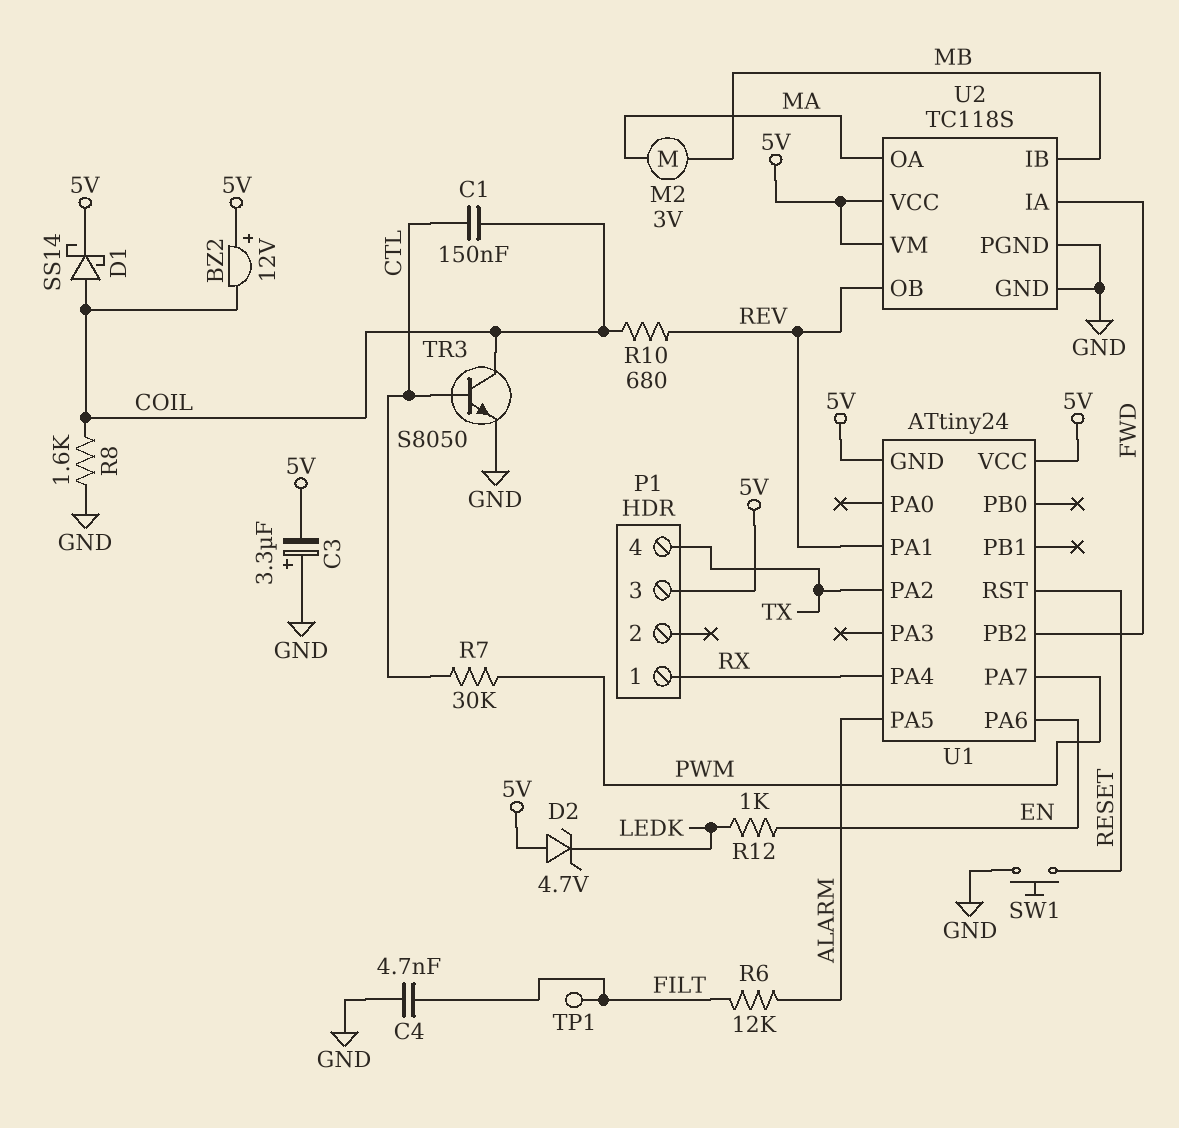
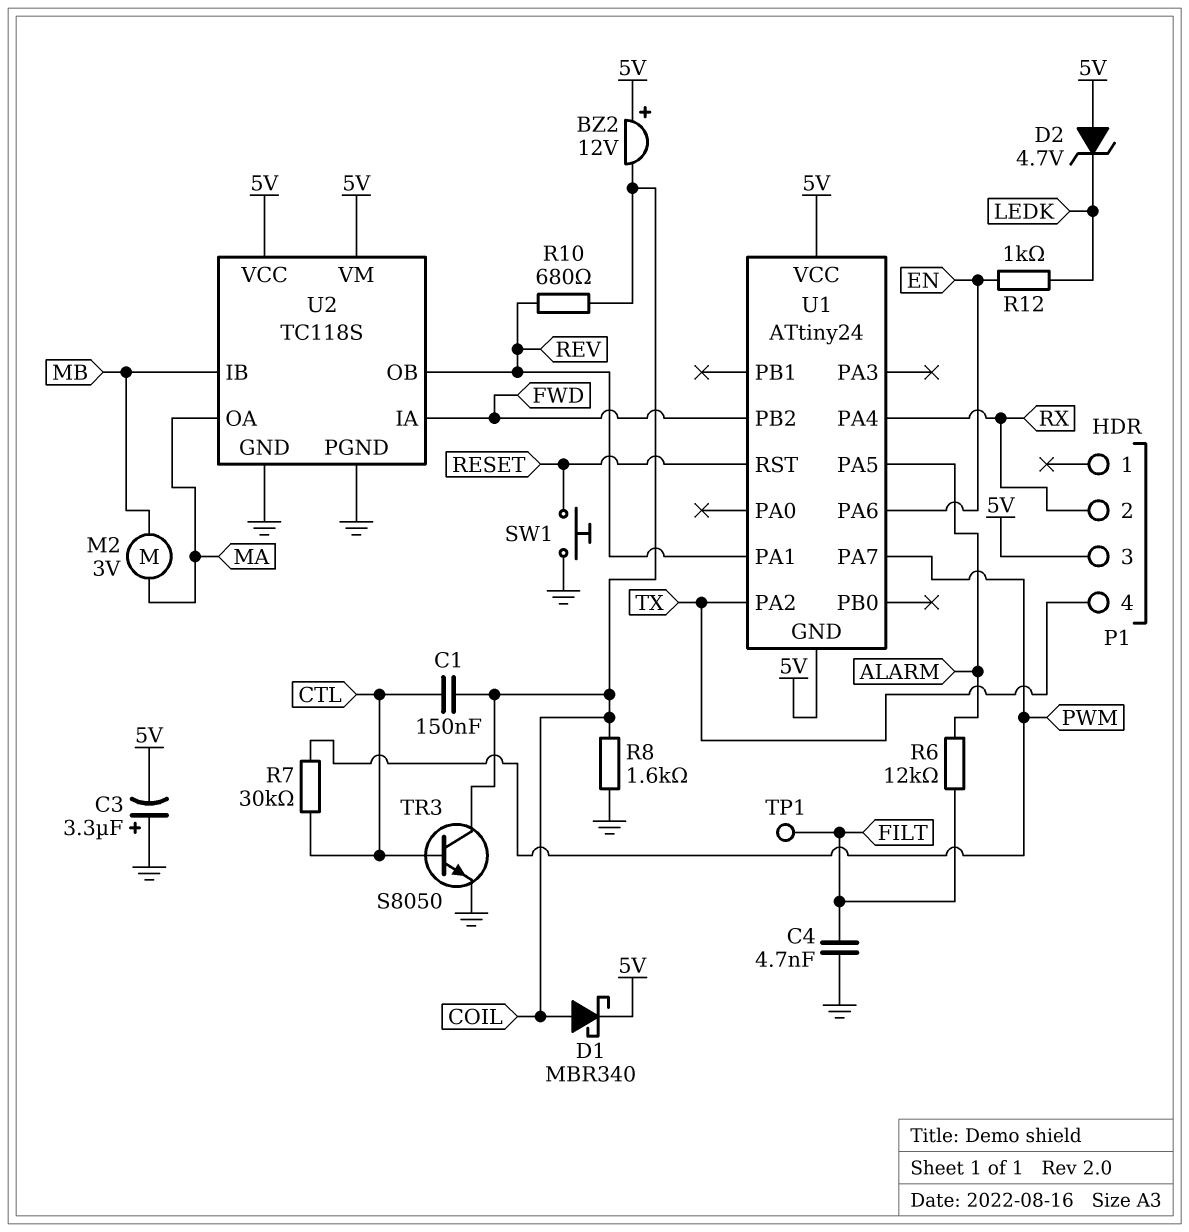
D1: schottky SS14 (A COIL, K 5V) -> schottky MBR340 (A COIL, K 5V)
P1 pin 1: RX -> none
P1 pin 2: none -> RX

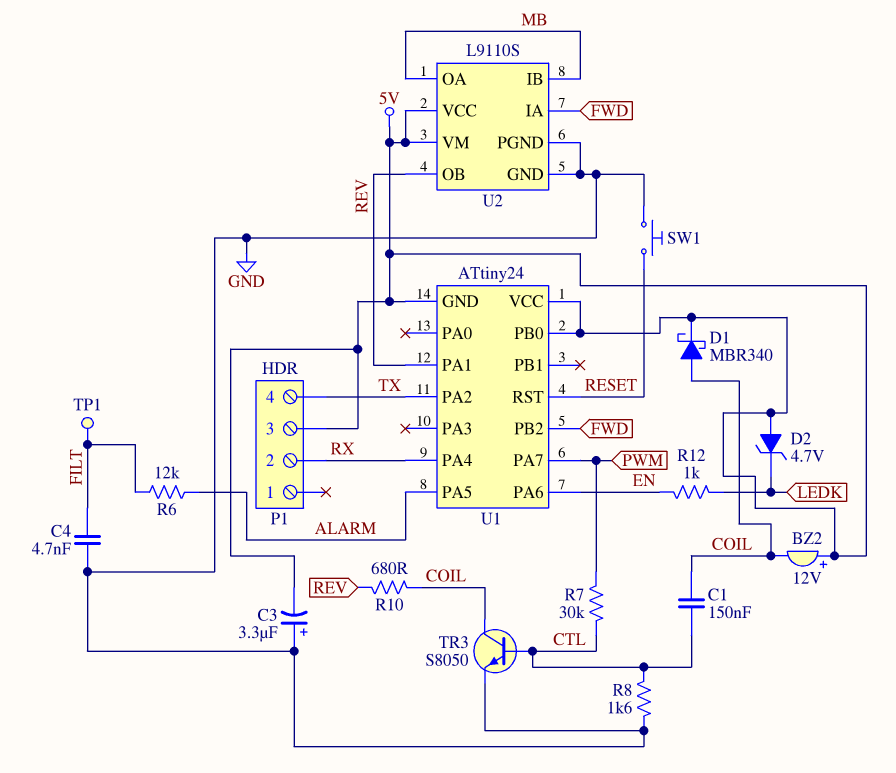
M2: motor 3V (MA, MB) -> none
R8: 1.6k (COIL, GND) -> 1.6k (CTL, GND)
U1 pin PB0: none -> 5V
U2: TC118S -> L9110S
U2 pin OA: MA -> MB

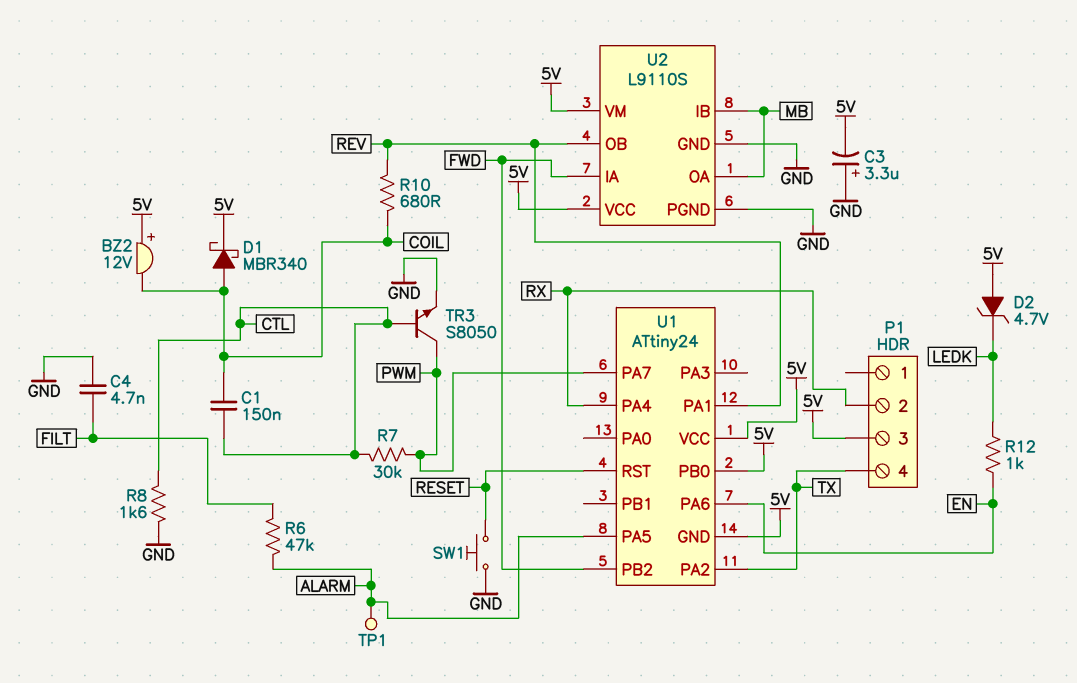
R6: 12k (ALARM, FILT) -> 47k (ALARM, FILT)
TP1: test point (FILT) -> test point (ALARM)
TR3: NPN S8050 (B CTL, C COIL, E GND) -> NPN S8050 (B CTL, C PWM, E GND)

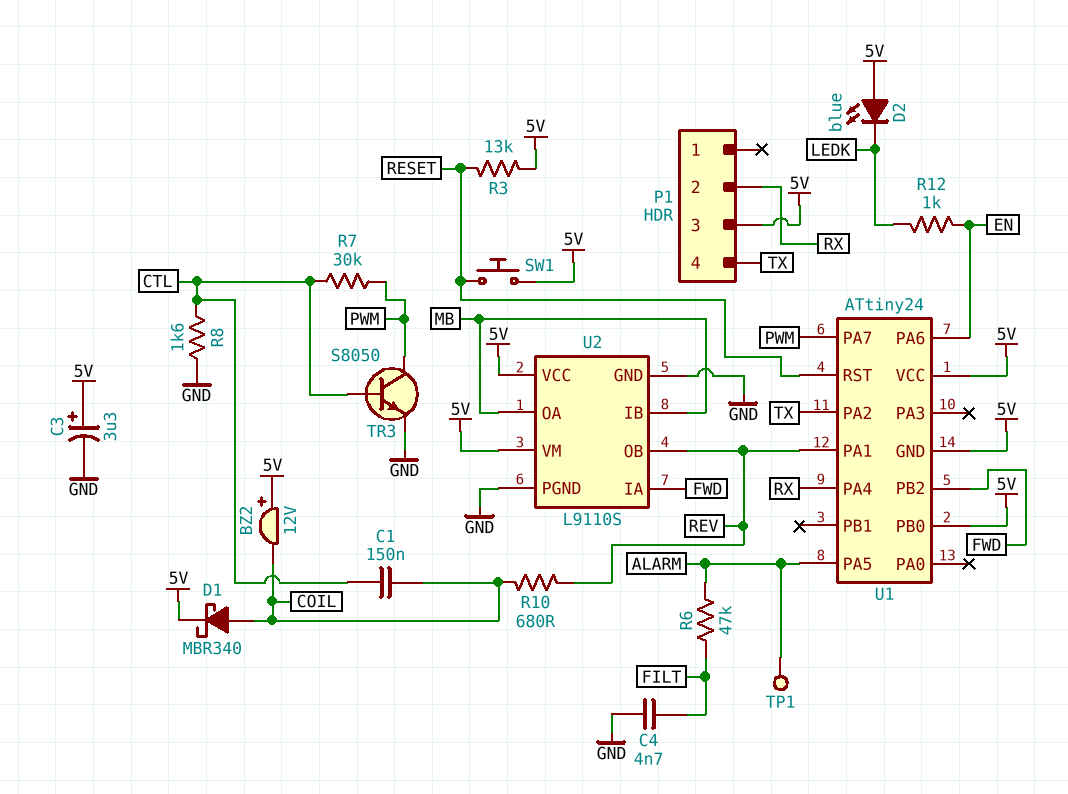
C3: 3.3uF (plus GND, minus 5V) -> 3.3uF (plus 5V, minus GND)
D2: zener 4.7V (A 5V, K LEDK) -> LED blue (A 5V, K LEDK)
R3: none -> 13k (5V, RESET)
SW1: button (GND, RESET) -> button (5V, RESET)

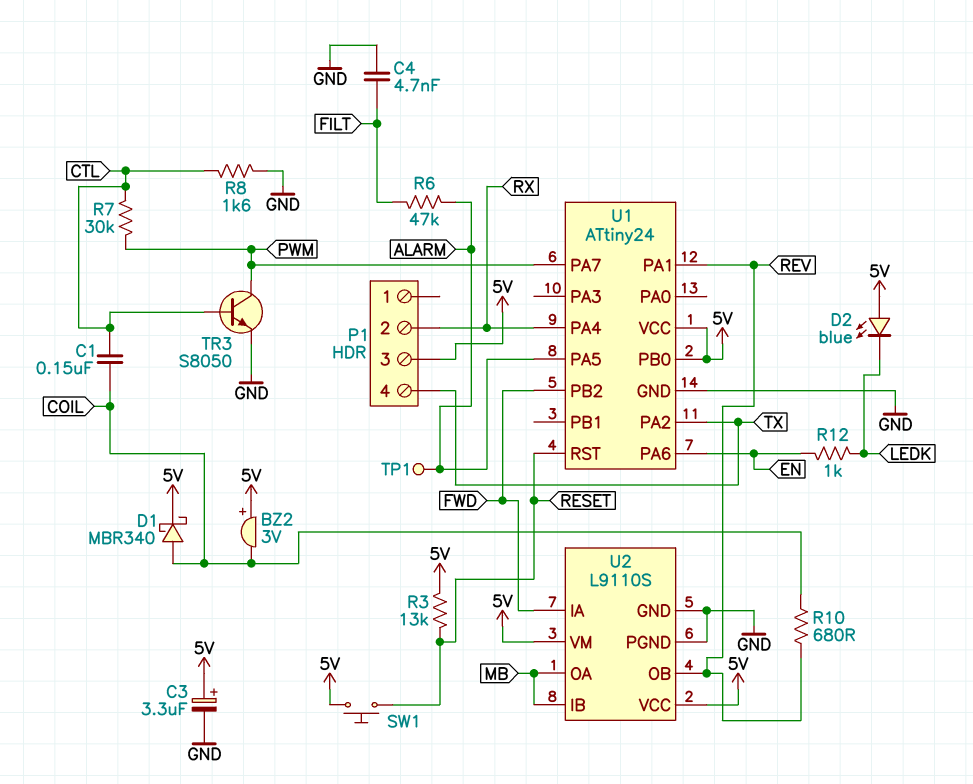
BZ2: buzzer 12V (plus 5V, minus COIL) -> buzzer 3V (plus 5V, minus COIL)
U1 pin GND: 5V -> GND

